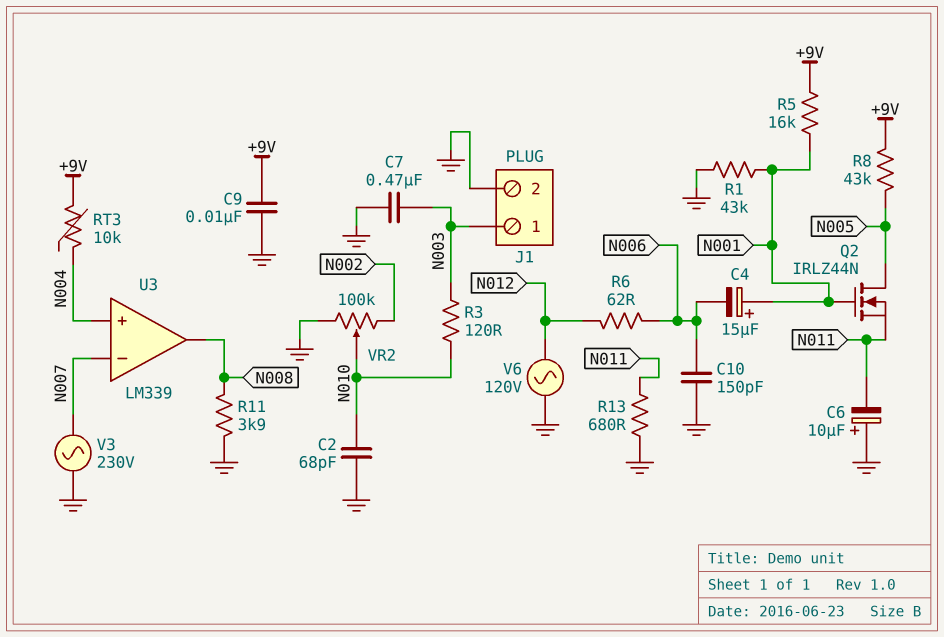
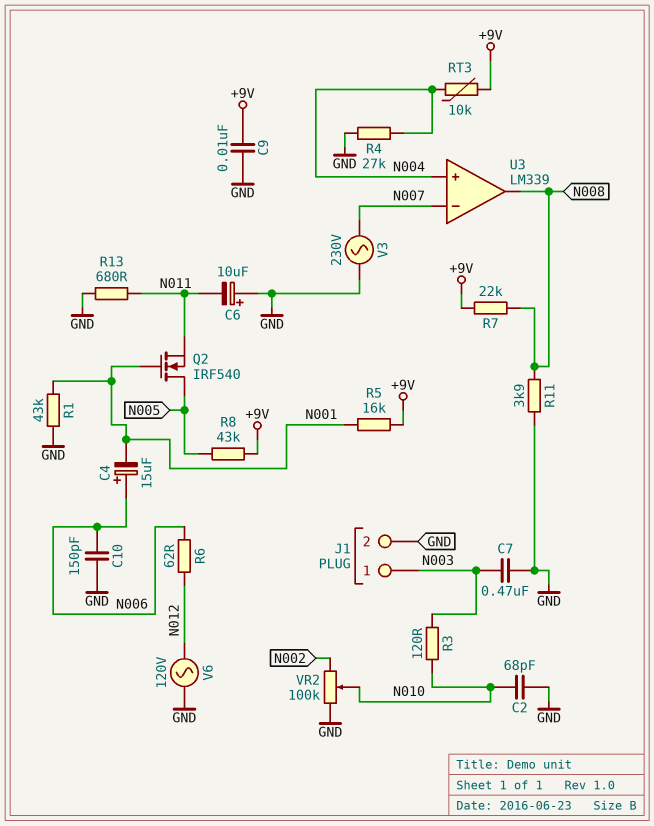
C4: 15uF (plus N001, minus N006) -> 15uF (plus N006, minus N001)
Q2: NMOS IRLZ44N (G N001, D N005, S N011) -> NMOS IRF540 (G N001, D N005, S N011)
R4: none -> 27k (GND, N004)
R7: none -> 22k (+9V, N008)

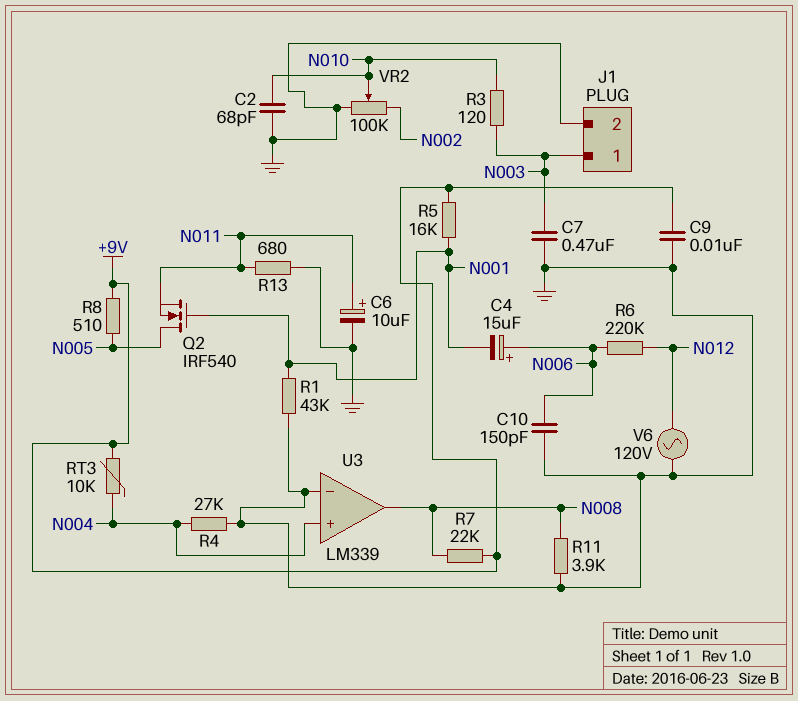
C6: 10uF (plus GND, minus N011) -> 10uF (plus N011, minus GND)
R6: 62 (N006, N012) -> 220k (N006, N012)
R8: 43k (+9V, N005) -> 510 (+9V, N005)
U3 pin in-: N007 -> GND
V3: AC 230V (GND, N007) -> none

